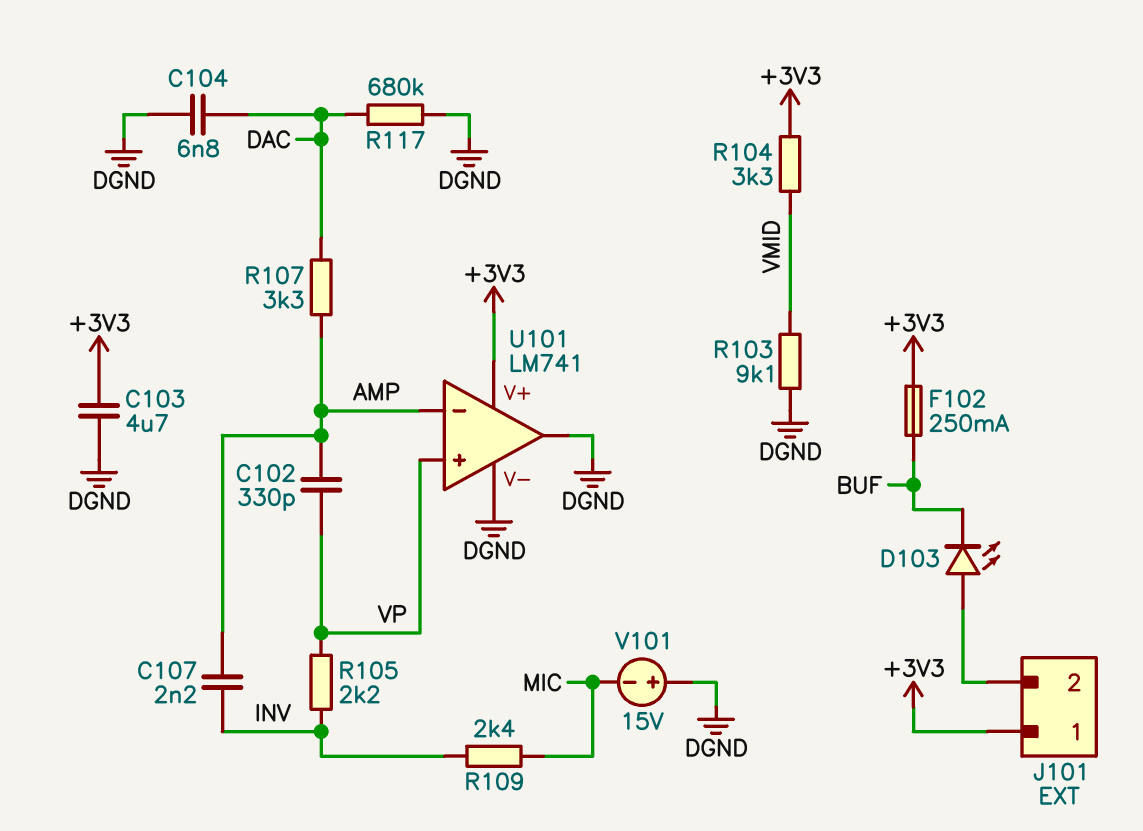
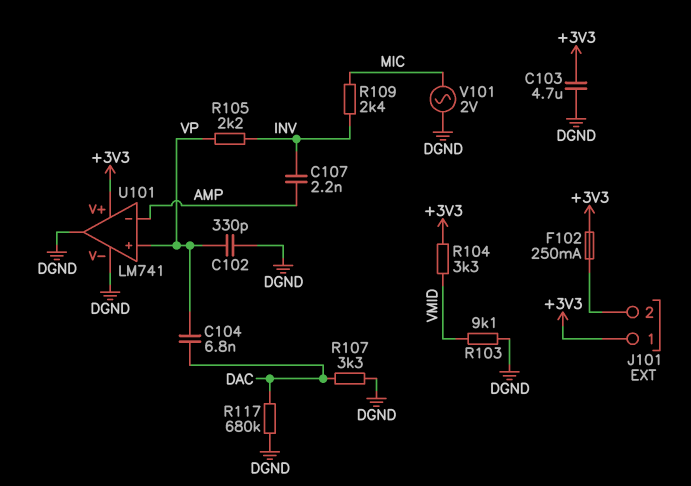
C102: 330pF (AMP, VP) -> 330pF (DGND, VP)
C104: 6.8nF (DAC, DGND) -> 6.8nF (DAC, VP)
D103: LED (A J101/2, K BUF) -> none
F102: 250mA (+3V3, BUF) -> 250mA (+3V3, J101/2)
R107: 3.3k (AMP, DAC) -> 3.3k (DAC, DGND)
V101: 15V (plus DGND, minus MIC) -> AC 2V (DGND, MIC)

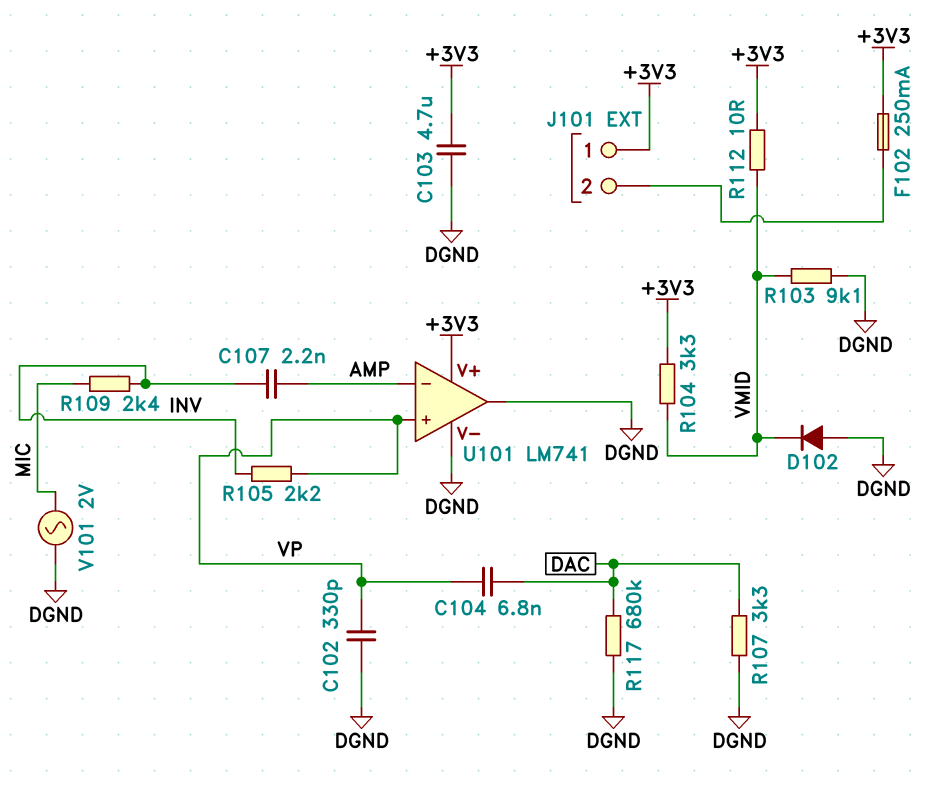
D102: none -> diode (A DGND, K VMID)
R112: none -> 10 (+3V3, VMID)

